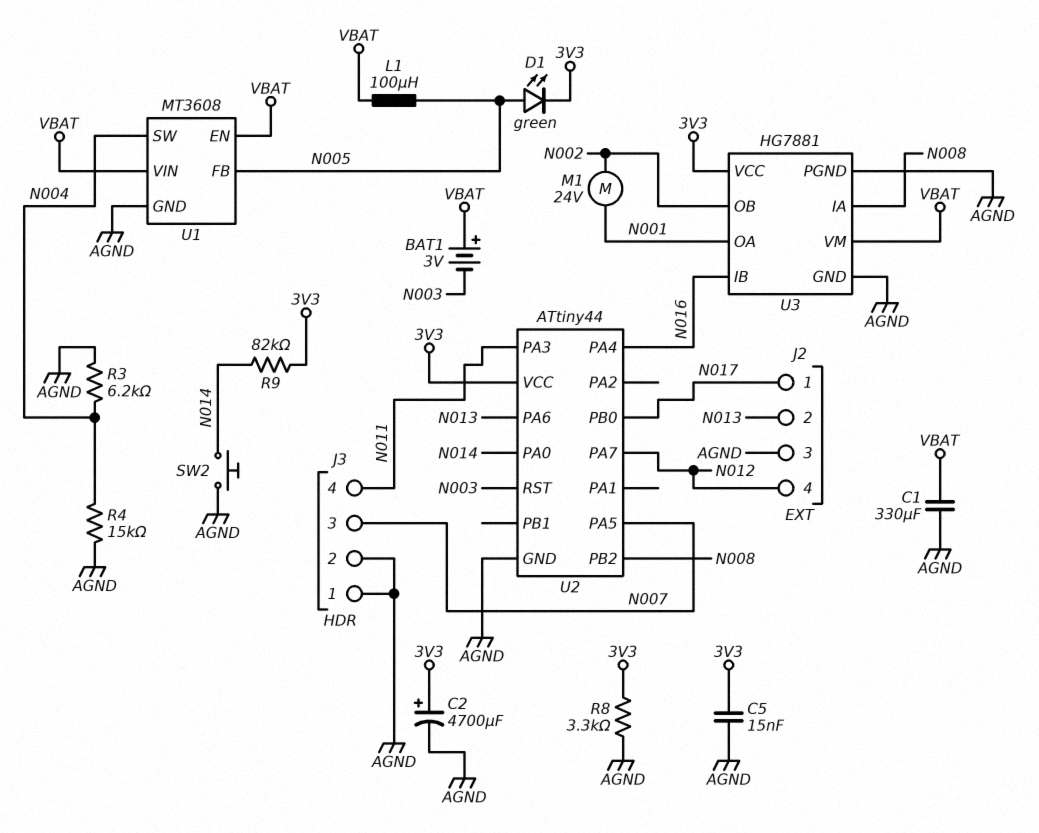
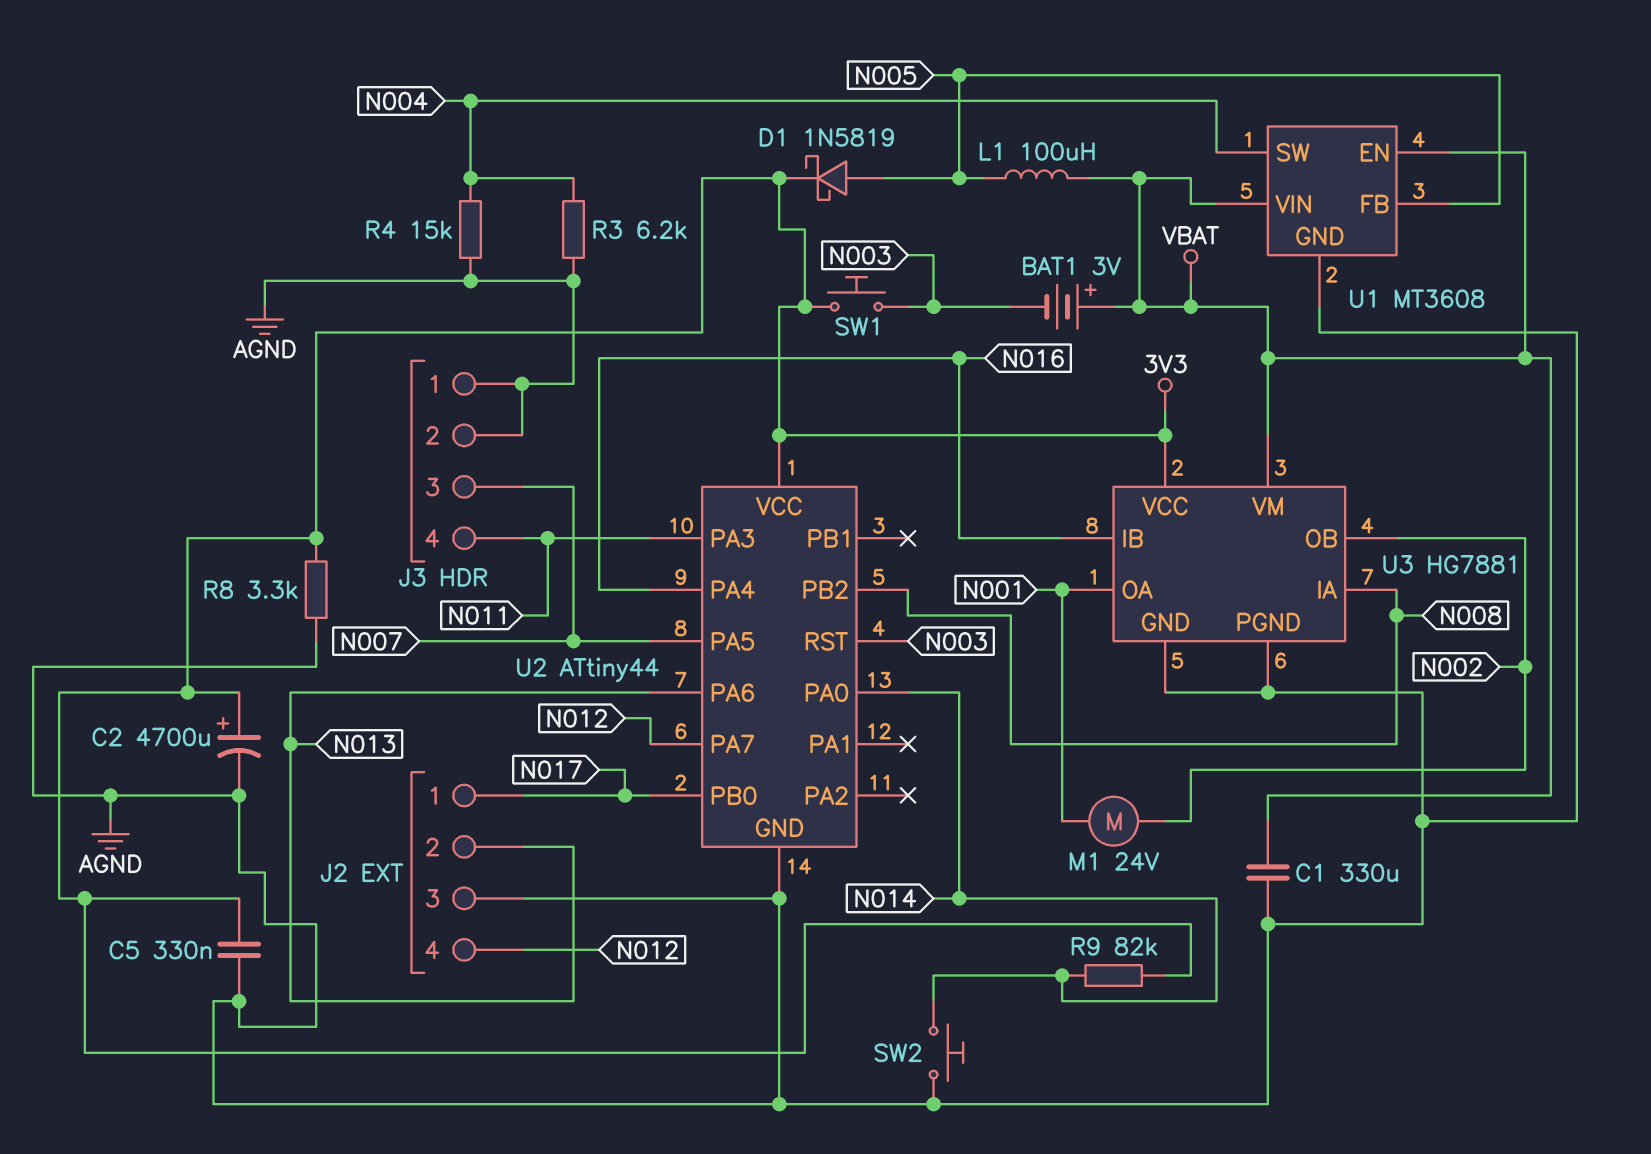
C5: 15nF (3V3, AGND) -> 330nF (3V3, AGND)
D1: LED green (A N005, K 3V3) -> schottky 1N5819 (A N005, K 3V3)
SW1: none -> button (3V3, N003)

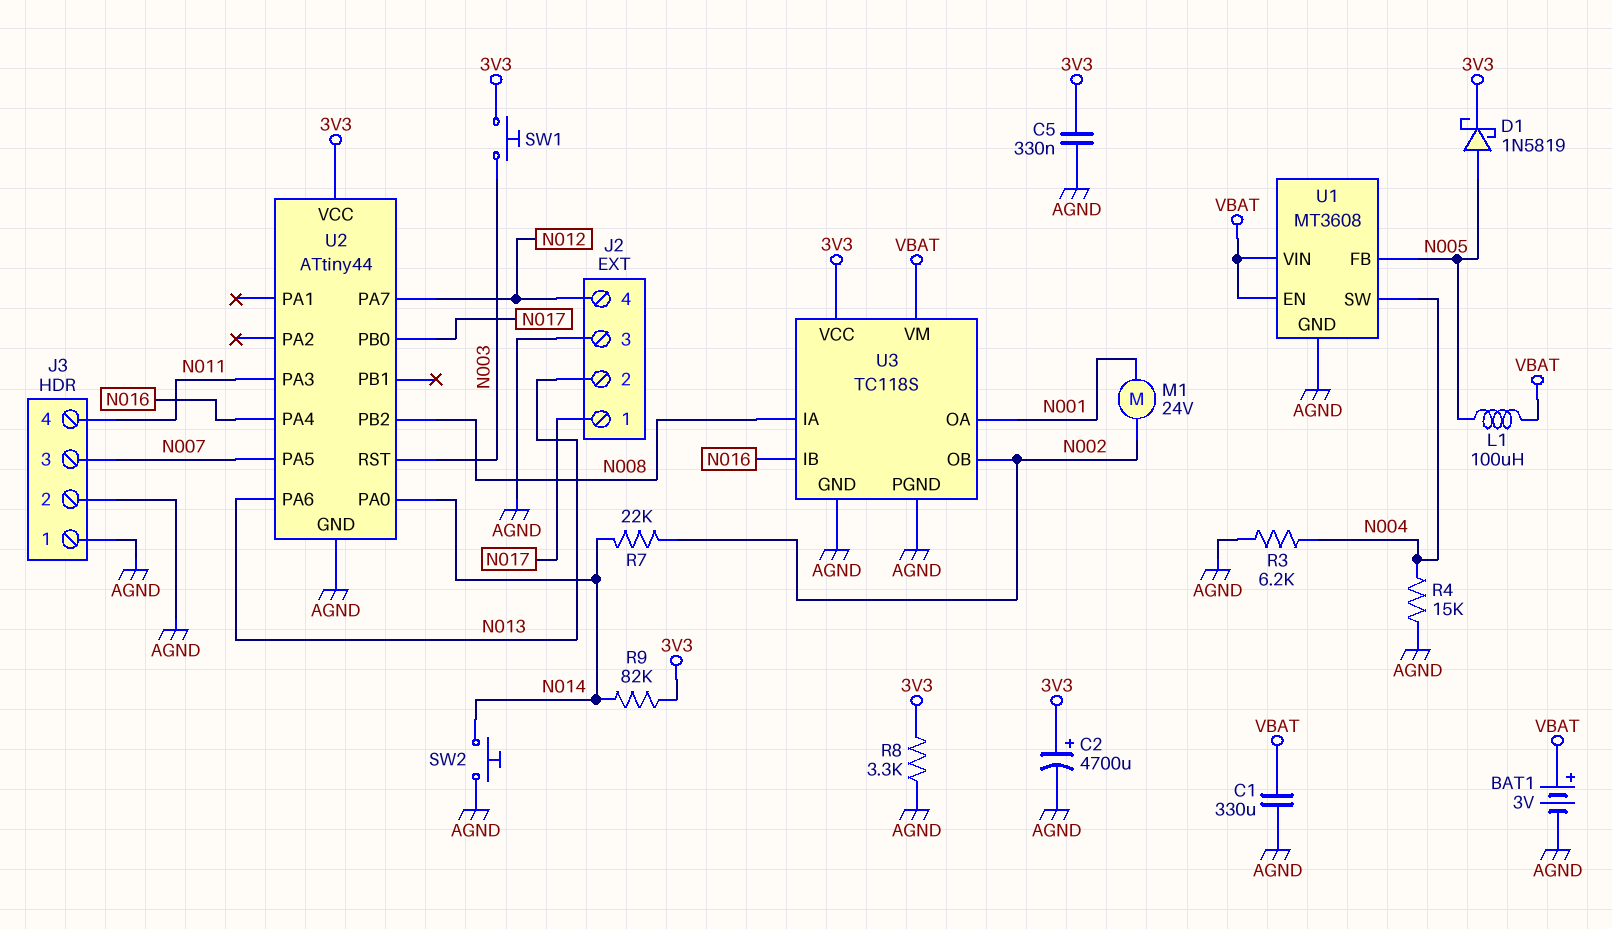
BAT1: 3V (plus VBAT, minus N003) -> 3V (plus VBAT, minus AGND)
R7: none -> 22k (N002, N014)
U3: HG7881 -> TC118S

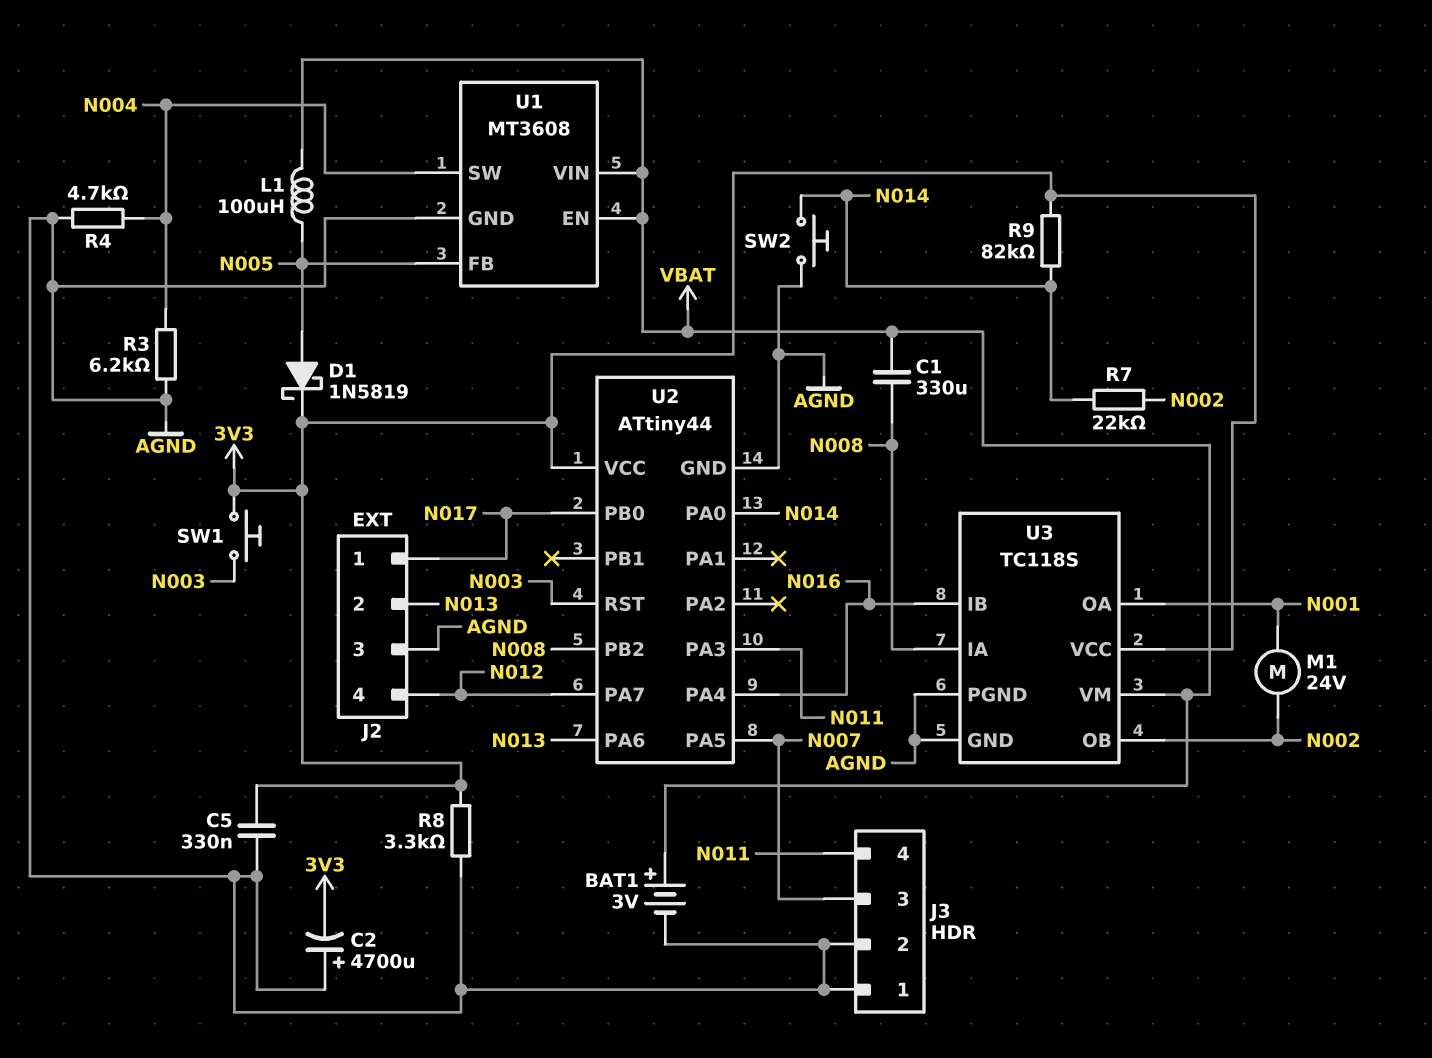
C1: 330uF (AGND, VBAT) -> 330uF (N008, VBAT)
C2: 4700uF (plus 3V3, minus AGND) -> 4700uF (plus AGND, minus 3V3)
R4: 15k (AGND, N004) -> 4.7k (AGND, N004)

